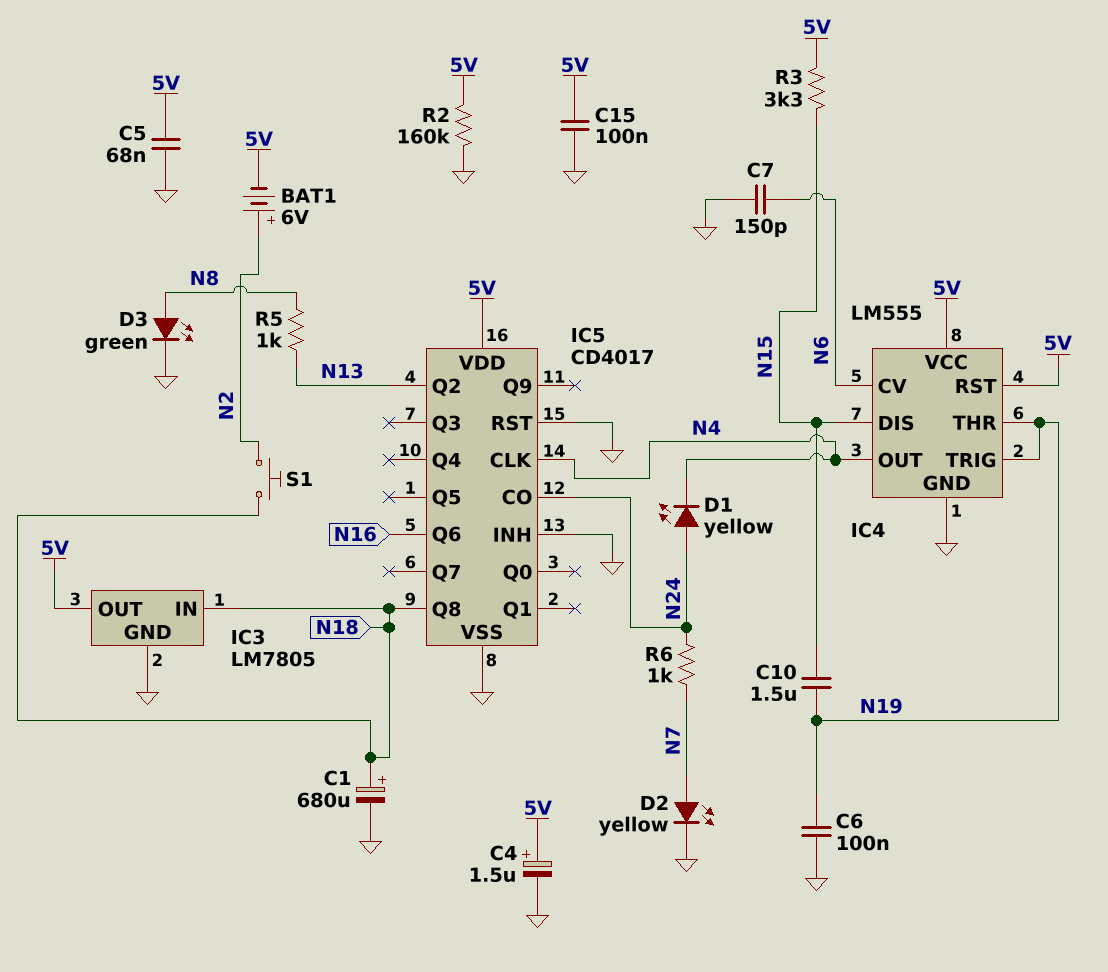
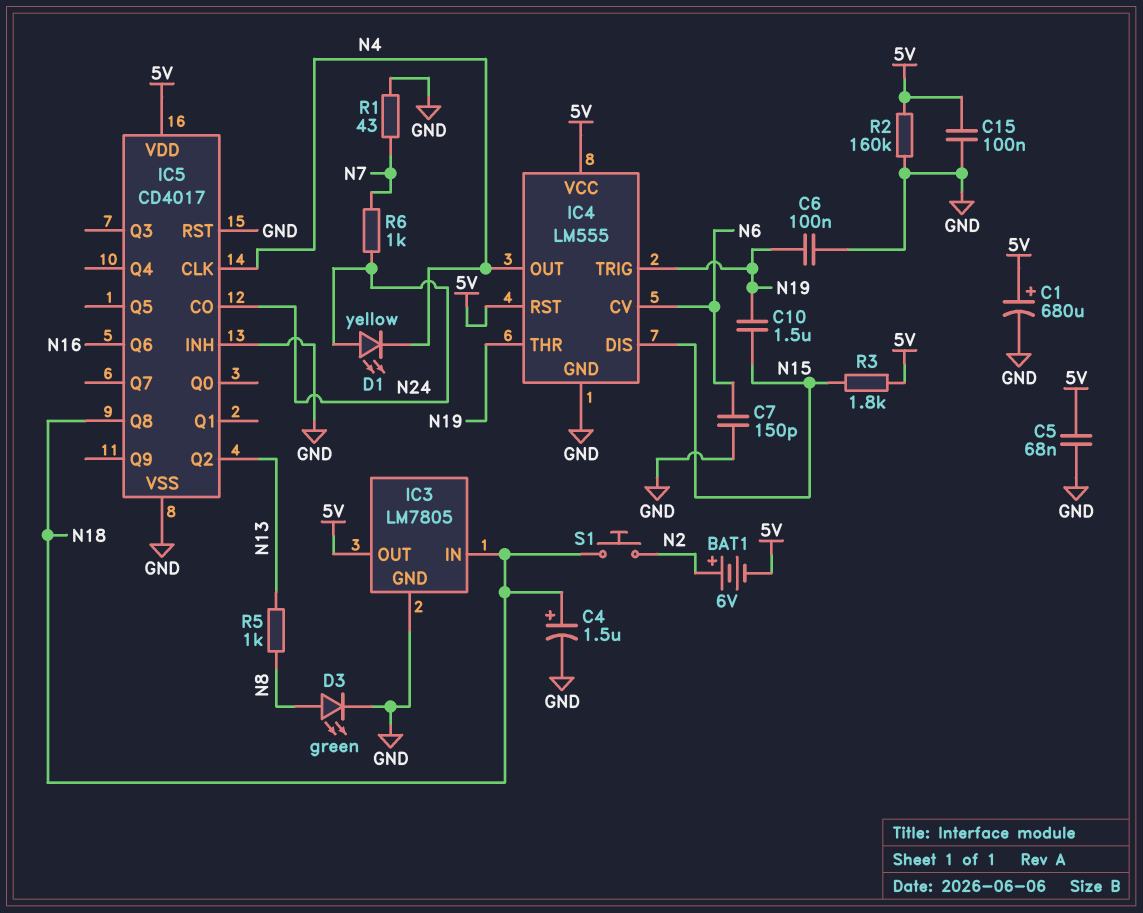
C1: 680uF (plus N18, minus GND) -> 680uF (plus 5V, minus GND)
C4: 1.5uF (plus 5V, minus GND) -> 1.5uF (plus N18, minus GND)
D2: LED yellow (A N7, K GND) -> none
R1: none -> 43 (GND, N7)
R3: 3.3k (5V, N15) -> 1.8k (5V, N15)

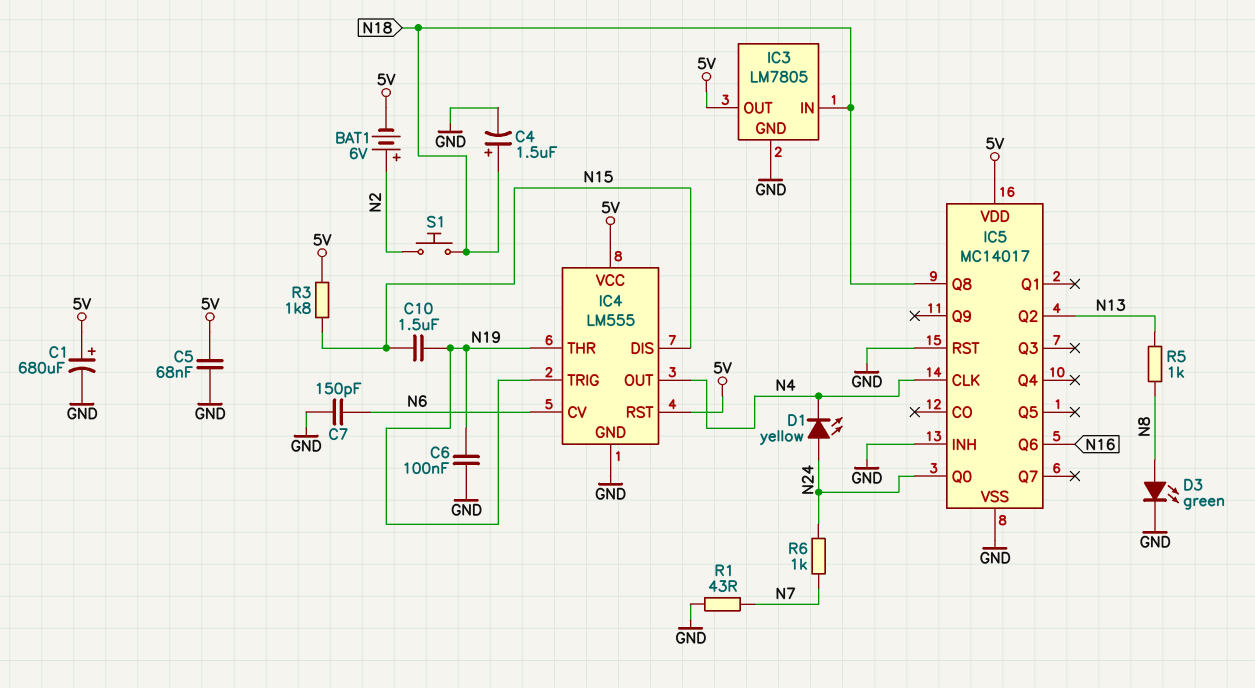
C15: 100nF (5V, GND) -> none
IC5: CD4017 -> MC14017
IC5 pin CO: N24 -> none
IC5 pin Q0: none -> N24
R2: 160k (5V, GND) -> none

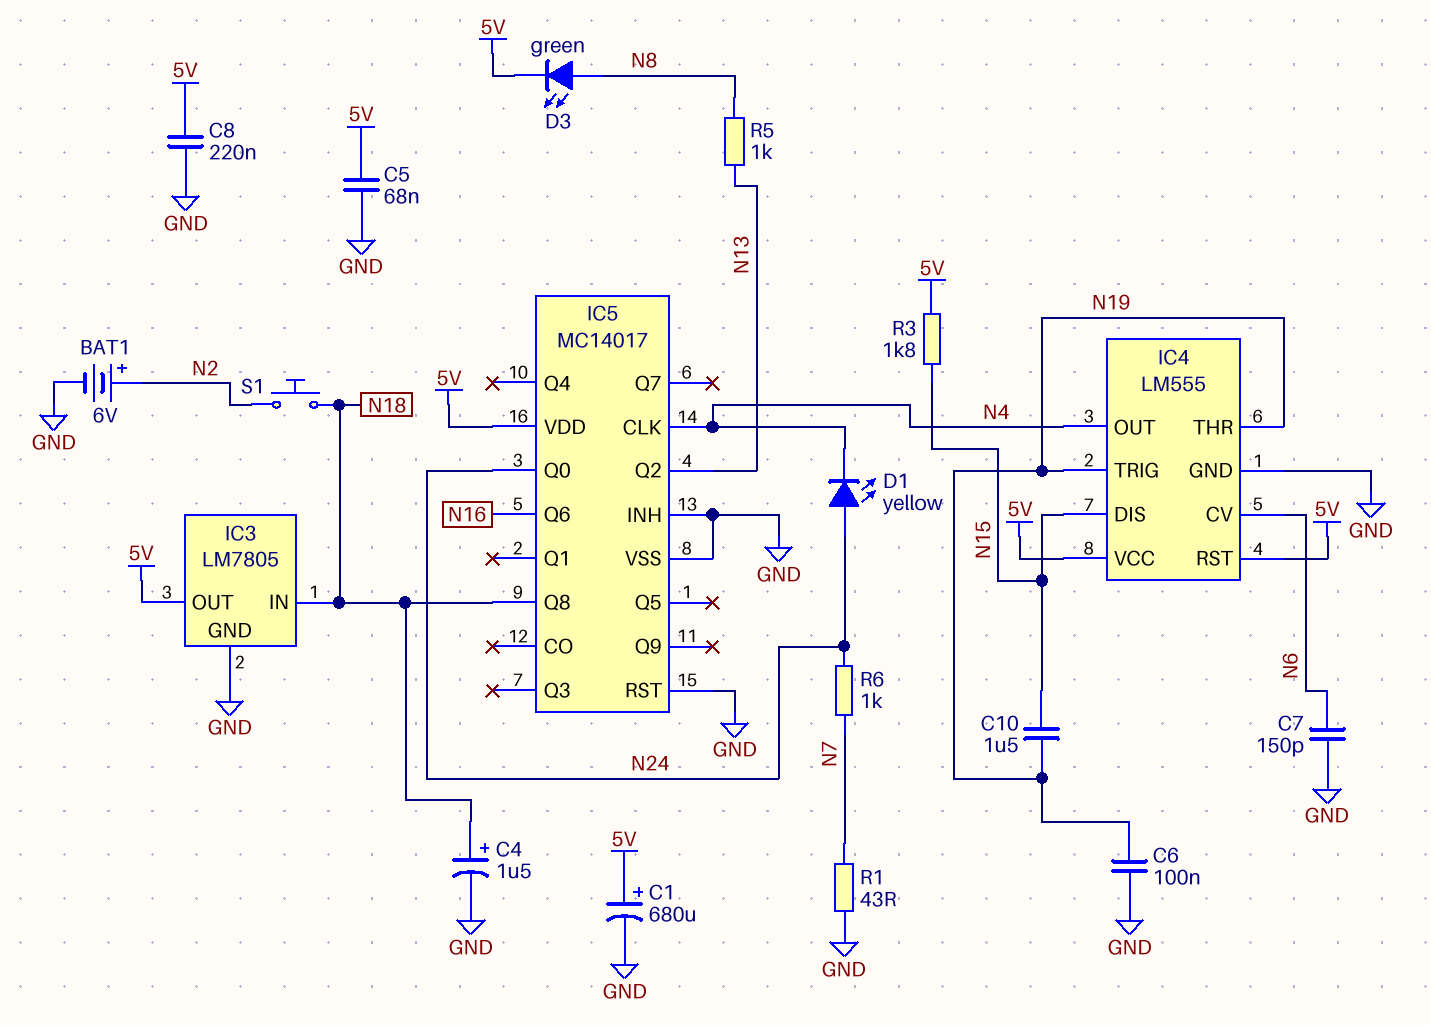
BAT1: 6V (plus N2, minus 5V) -> 6V (plus N2, minus GND)
C8: none -> 220nF (5V, GND)
D3: LED green (A N8, K GND) -> LED green (A N8, K 5V)

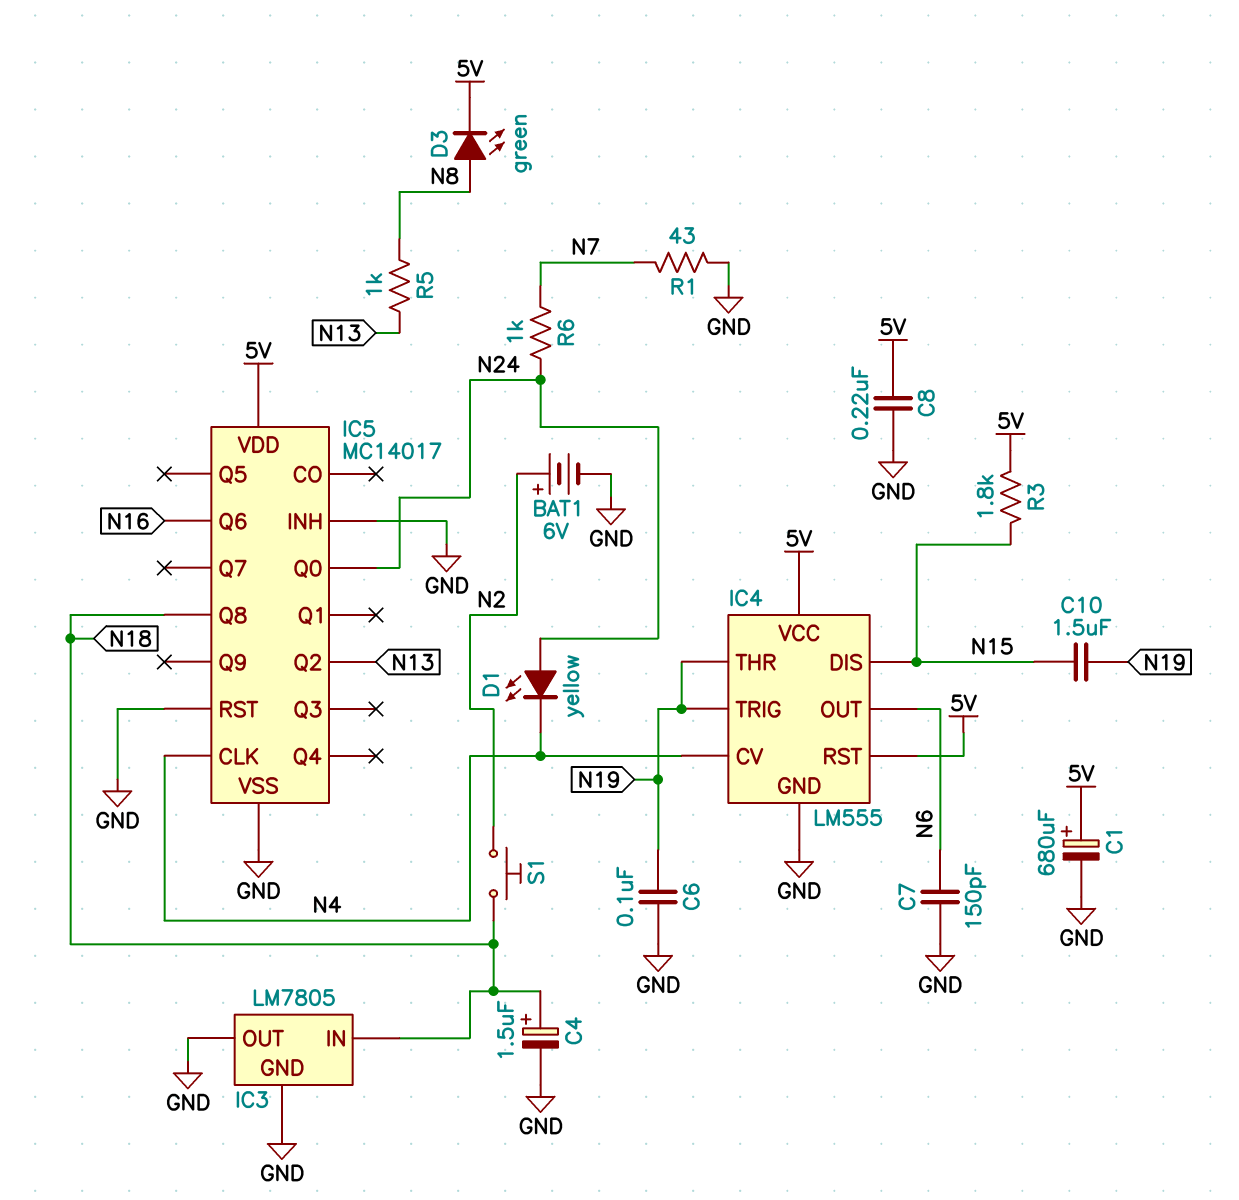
C5: 68nF (5V, GND) -> none
IC3 pin OUT: 5V -> GND
IC4 pin CV: N6 -> N4
IC4 pin OUT: N4 -> N6

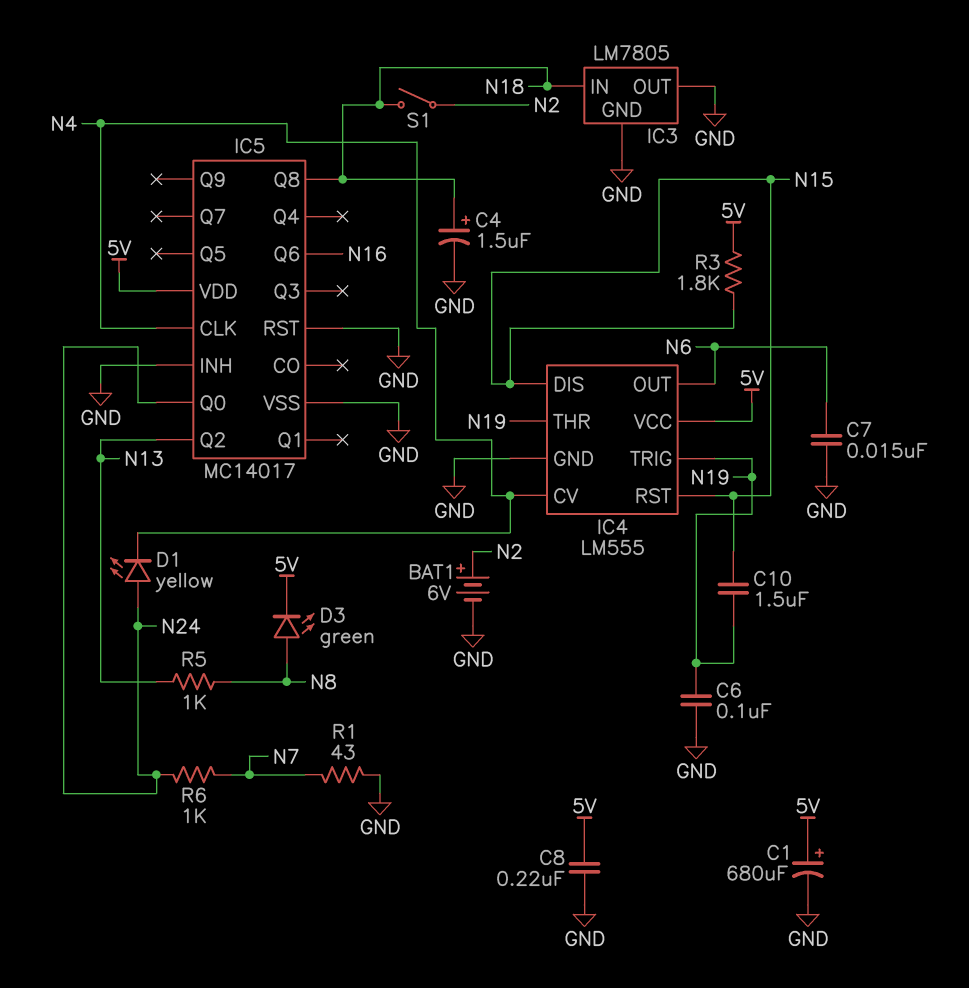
C7: 150pF (GND, N6) -> 15nF (GND, N6)
IC4 pin RST: 5V -> N15
S1: button (N2, N18) -> switch (N2, N18)

